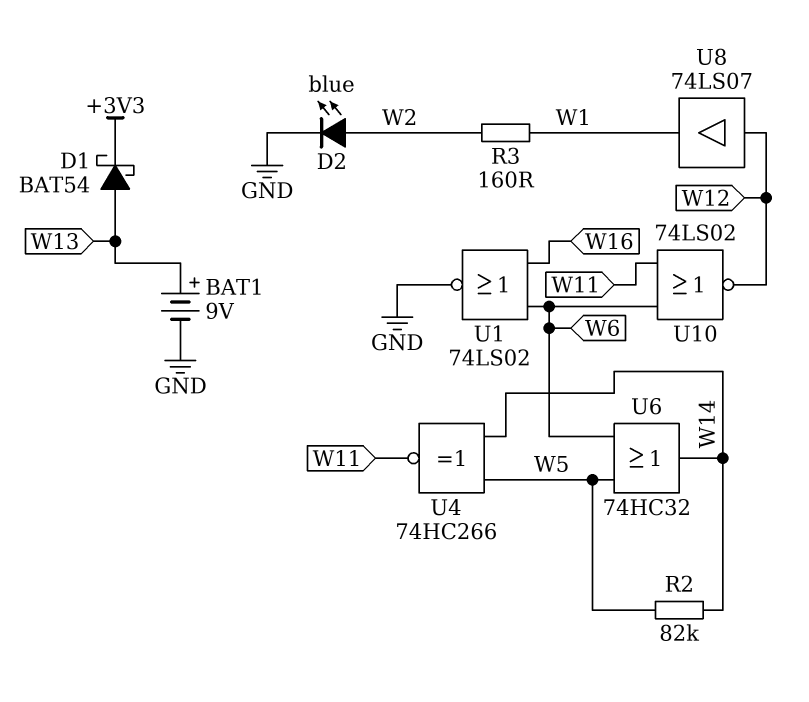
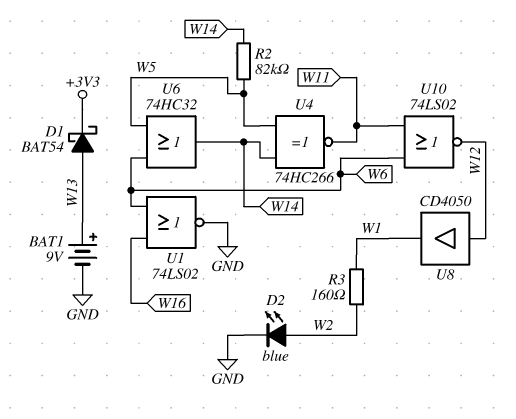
U8: buffer 74LS07 (in W12, out W1) -> buffer CD4050 (in W12, out W1)

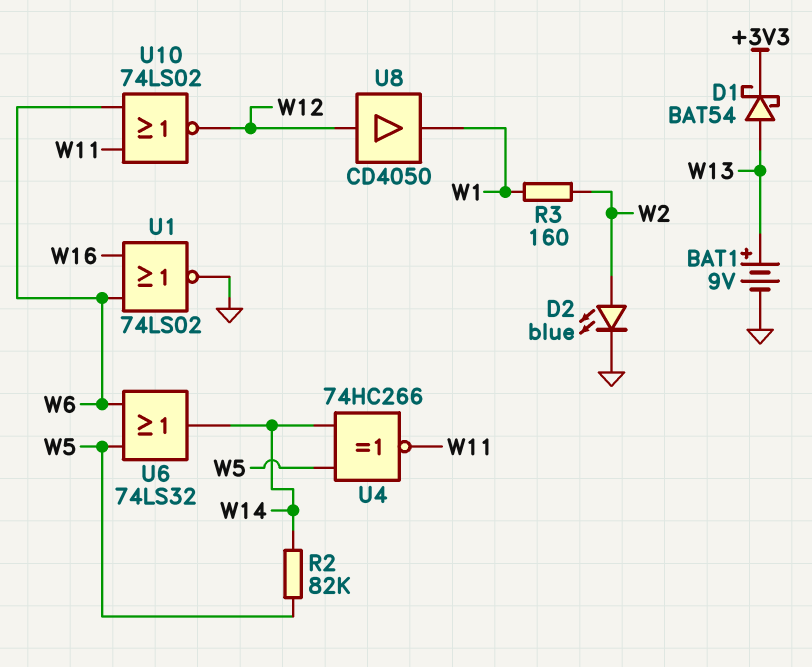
U6: OR 74HC32 (in W5, in W6, out W14) -> OR 74LS32 (in W5, in W6, out W14)

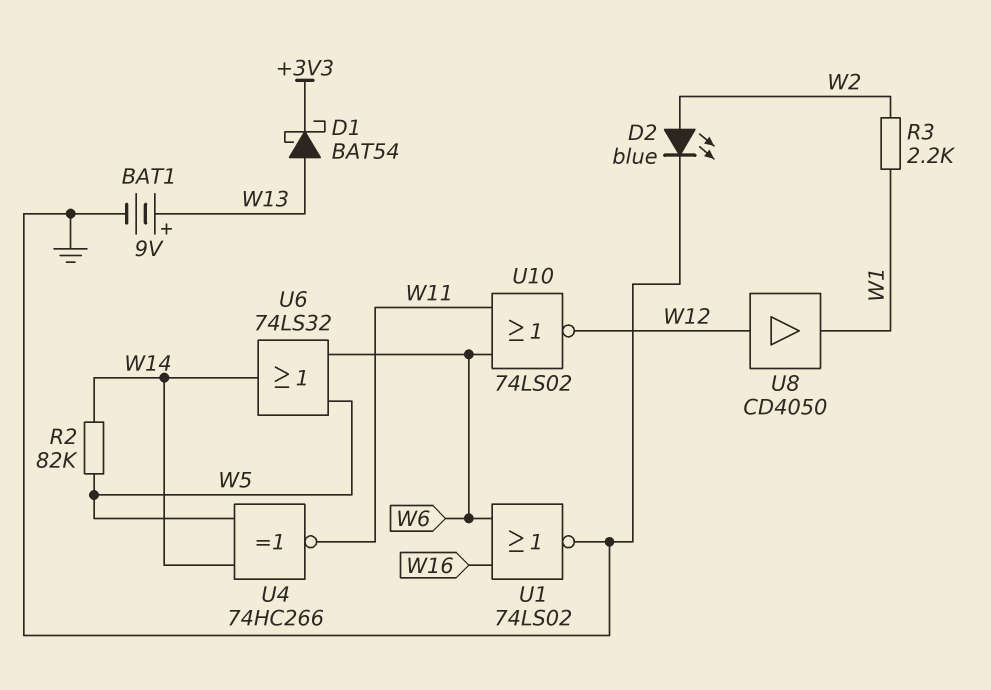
R3: 160 (W1, W2) -> 2.2k (W1, W2)

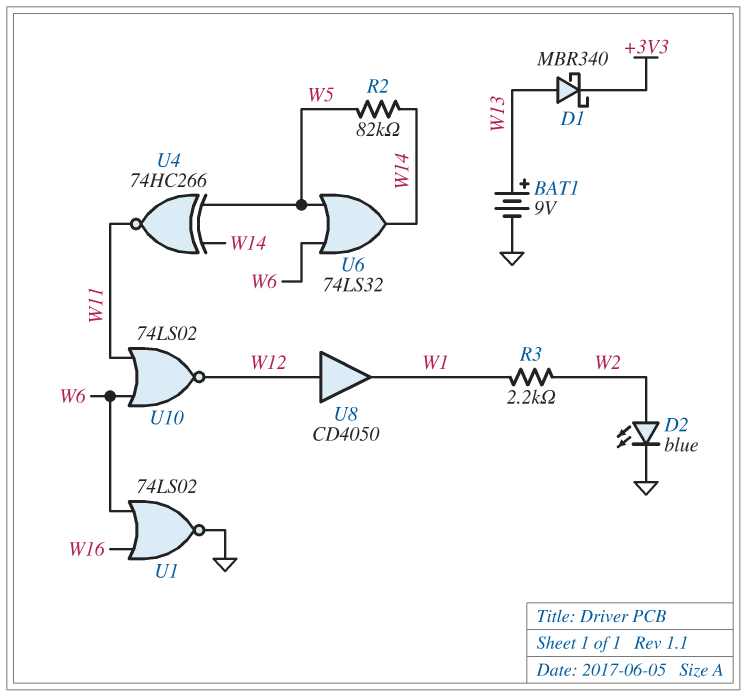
D1: schottky BAT54 (A W13, K +3V3) -> schottky MBR340 (A W13, K +3V3)

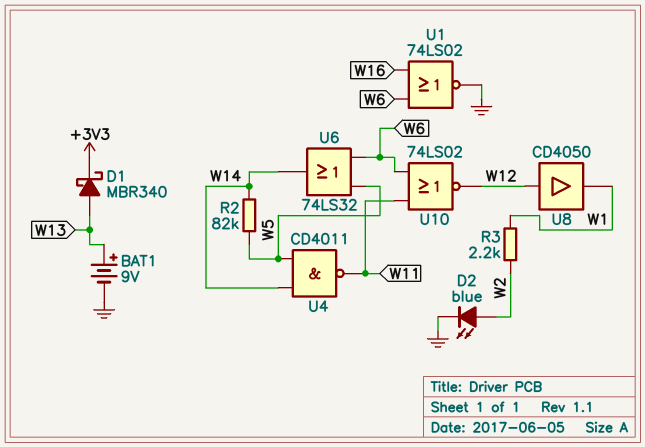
U4: XNOR 74HC266 (in W5, in W14, out W11) -> NAND CD4011 (in W5, in W14, out W11)

